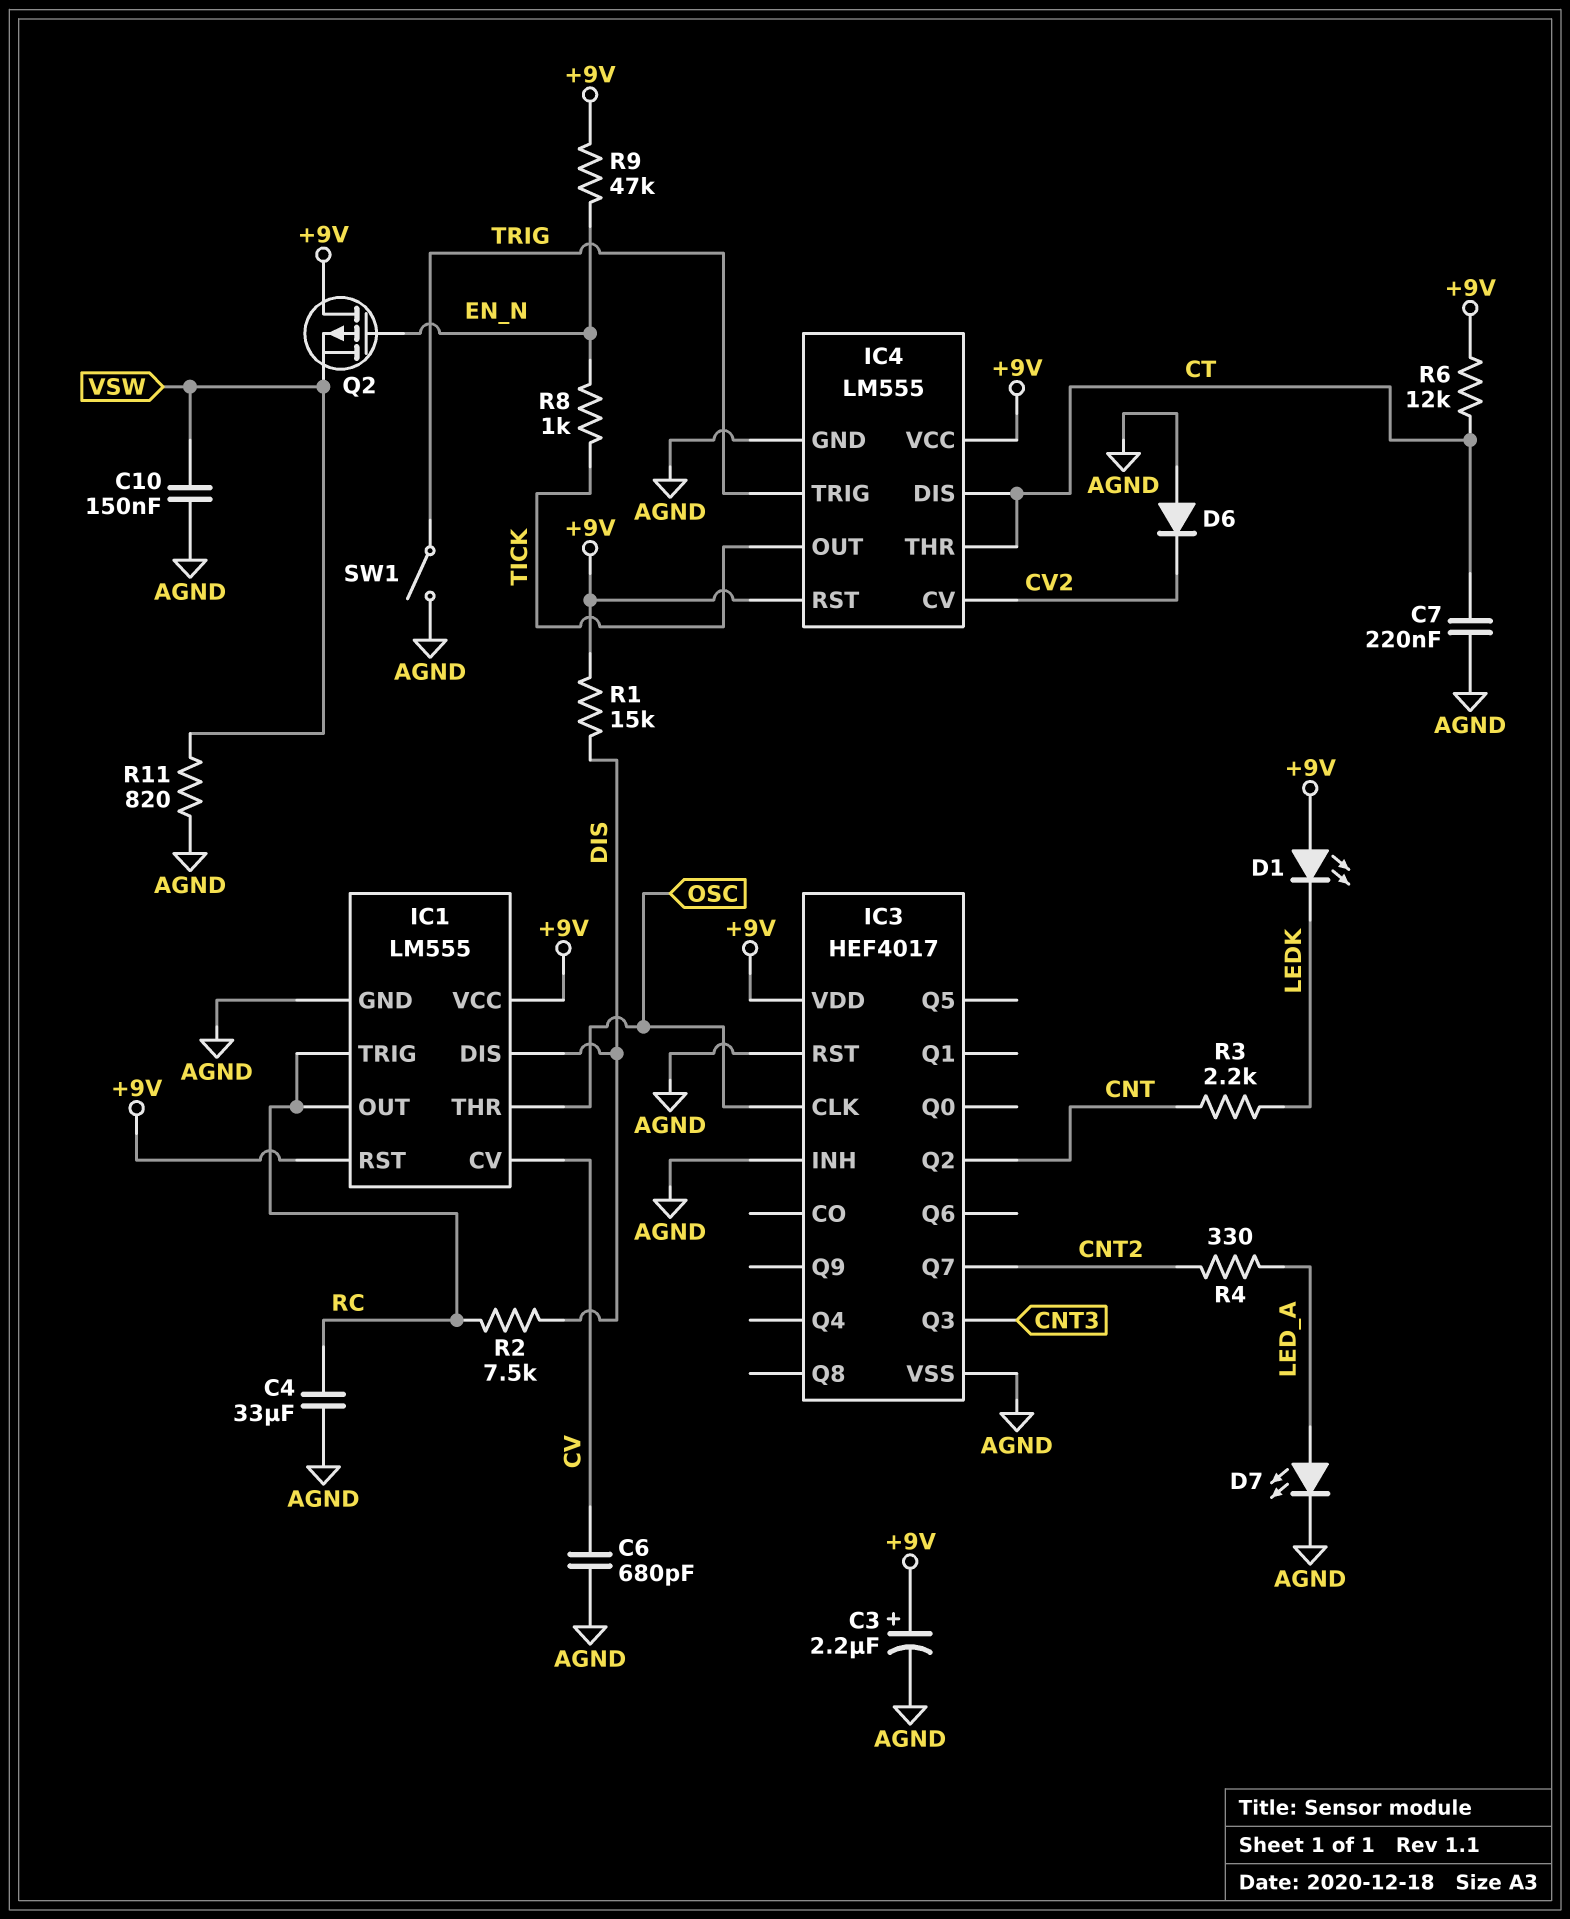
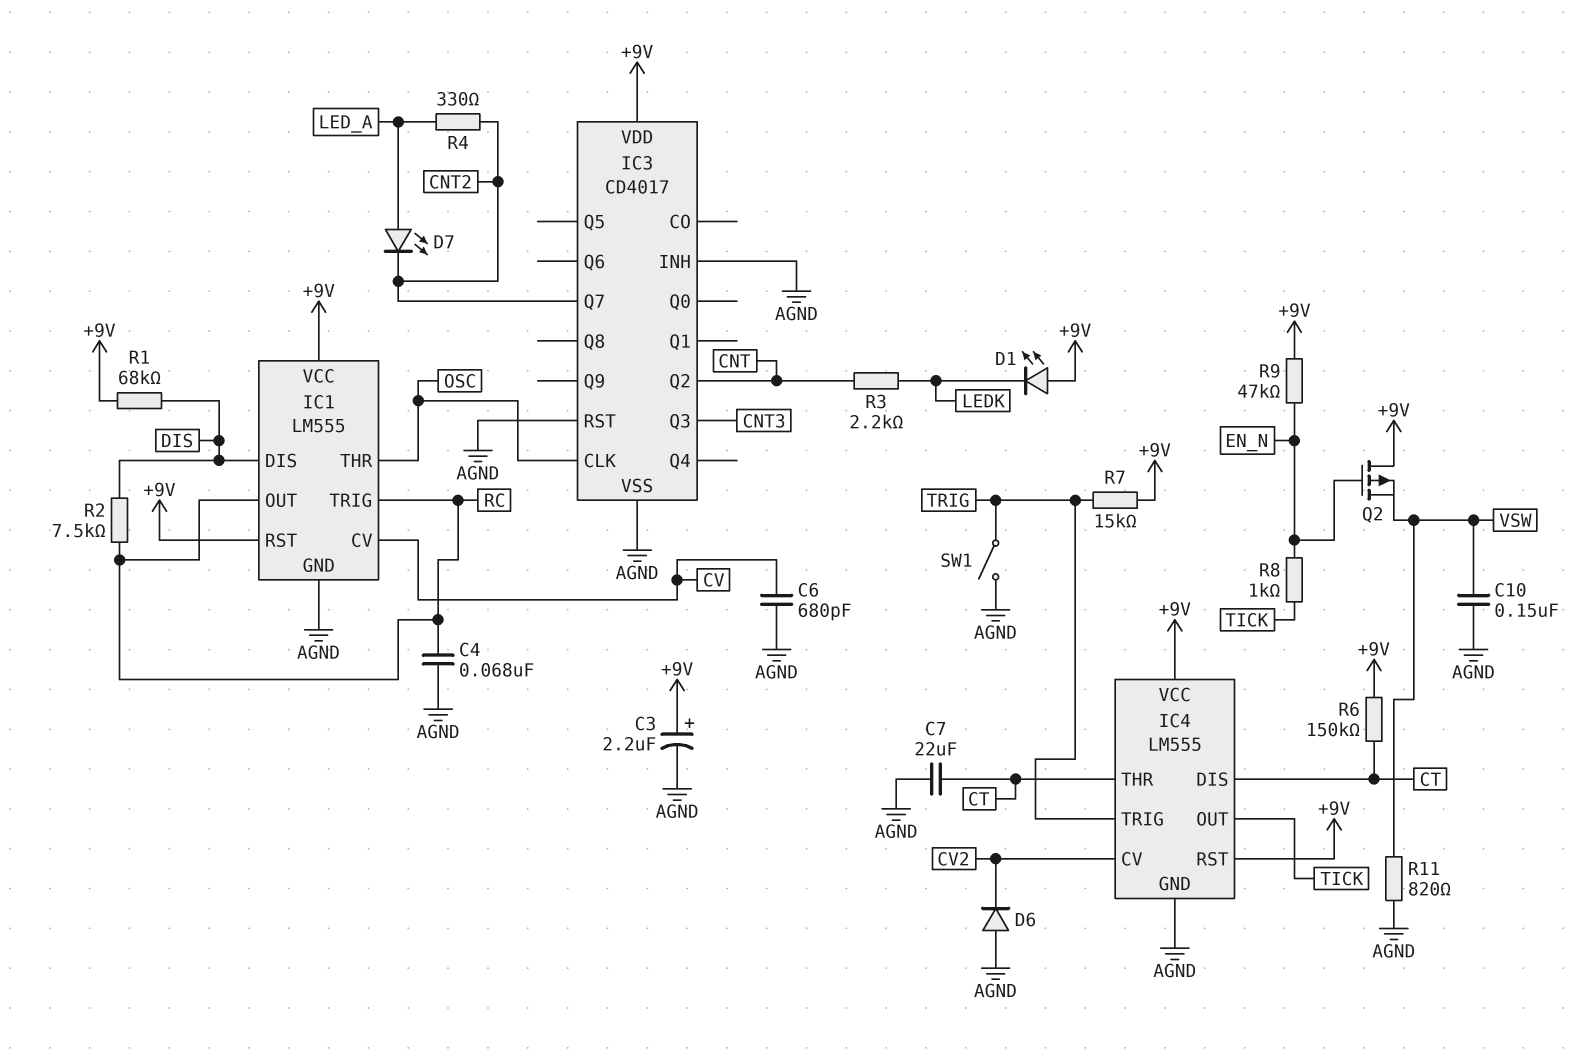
C4: 33uF (AGND, RC) -> 68nF (AGND, RC)
C7: 220nF (AGND, CT) -> 22uF (AGND, CT)
D7: LED (A LED_A, K AGND) -> LED (A LED_A, K CNT2)
IC3: HEF4017 -> CD4017
R1: 15k (+9V, DIS) -> 68k (+9V, DIS)
R6: 12k (+9V, CT) -> 150k (+9V, CT)
R7: none -> 15k (+9V, TRIG)

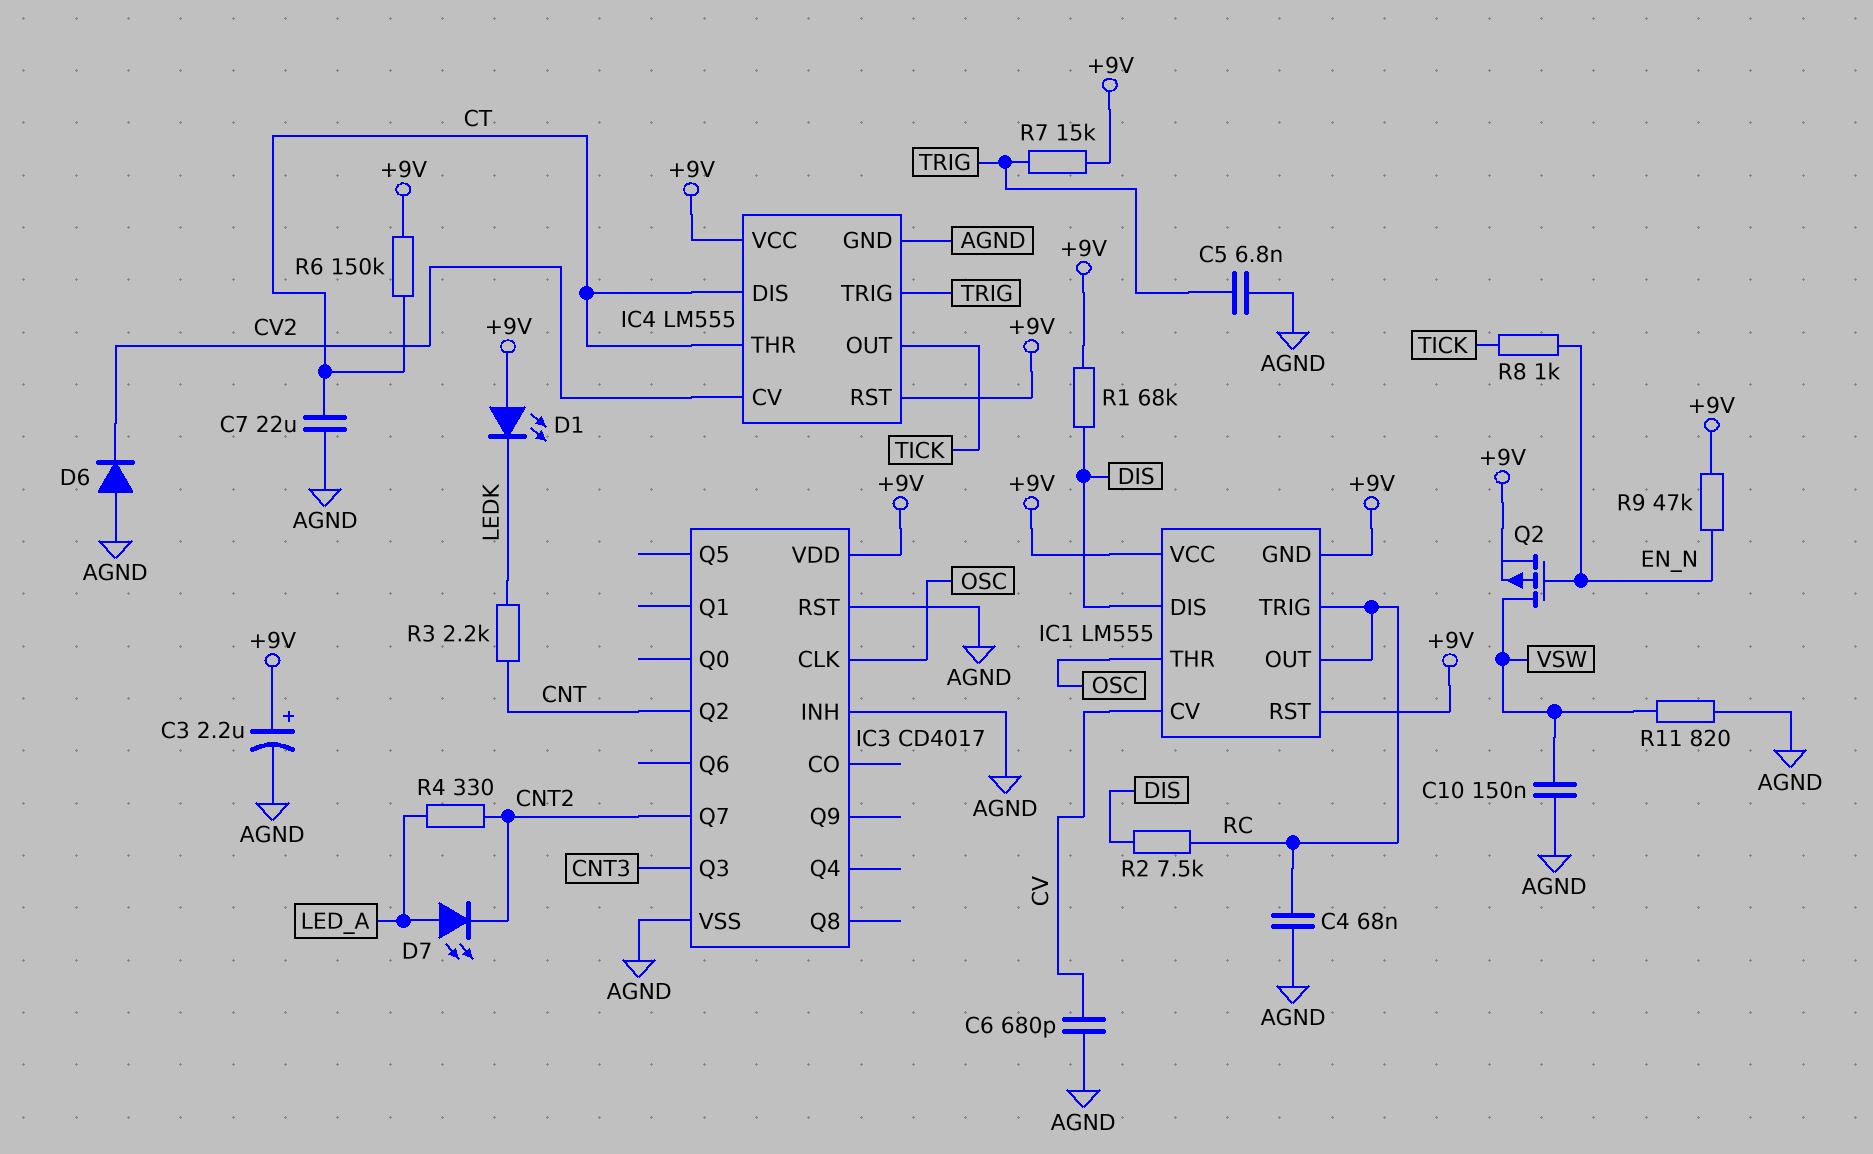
C5: none -> 6.8nF (AGND, TRIG)
IC1 pin GND: AGND -> +9V
Q2: PMOS (G EN_N, D +9V, S VSW) -> PMOS (G EN_N, D VSW, S +9V)
SW1: switch (AGND, TRIG) -> none

